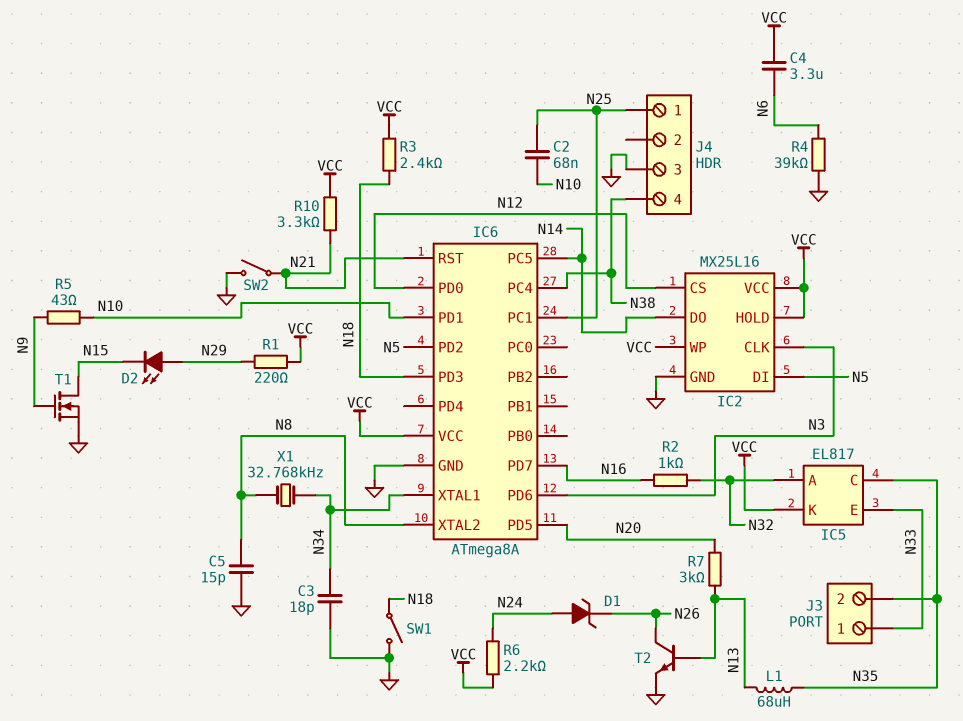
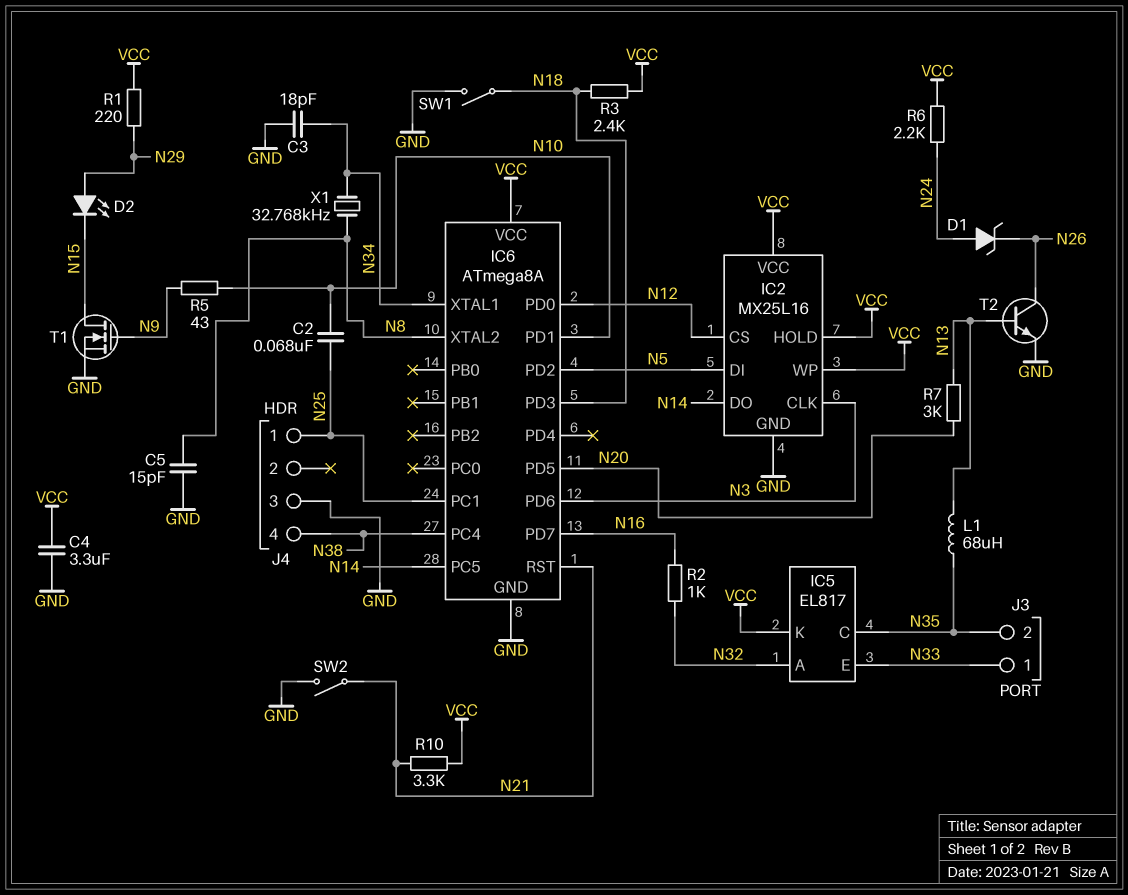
C4: 3.3uF (N6, VCC) -> 3.3uF (GND, VCC)
R4: 39k (GND, N6) -> none

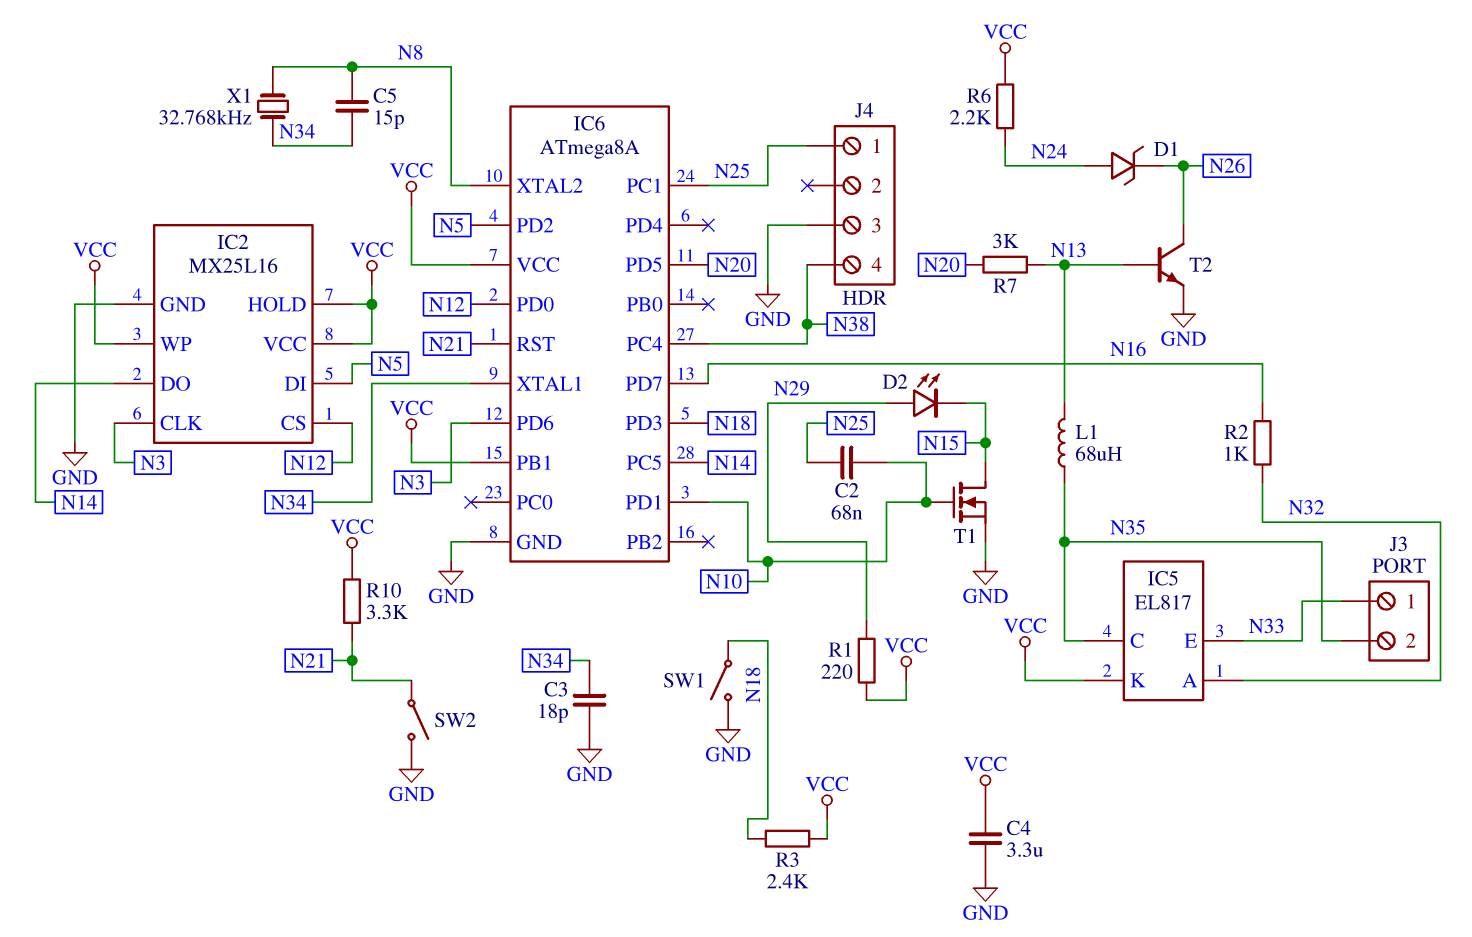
C5: 15pF (GND, N8) -> 15pF (N8, N34)
IC6 pin PB1: none -> VCC
R5: 43 (N9, N10) -> none
T1: NMOS (G N9, D N15, S GND) -> NMOS (G N10, D N15, S GND)

